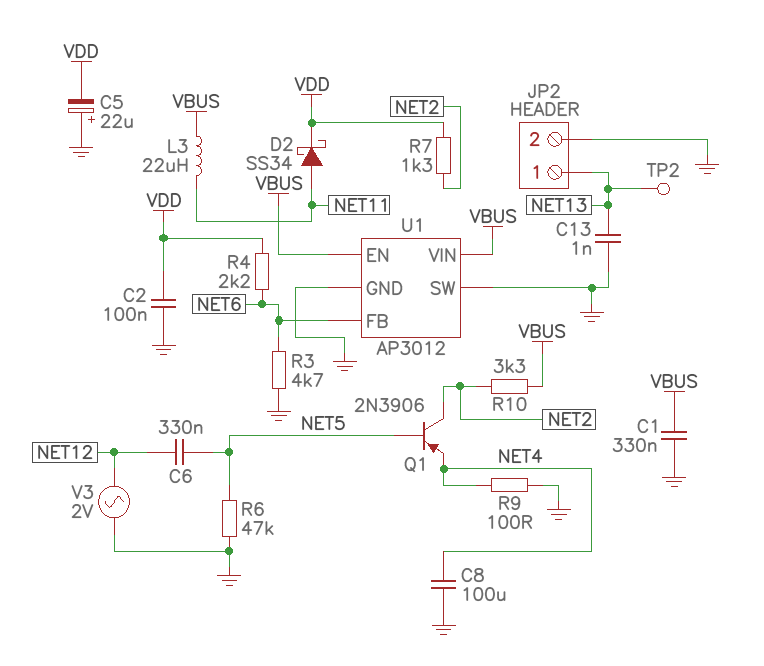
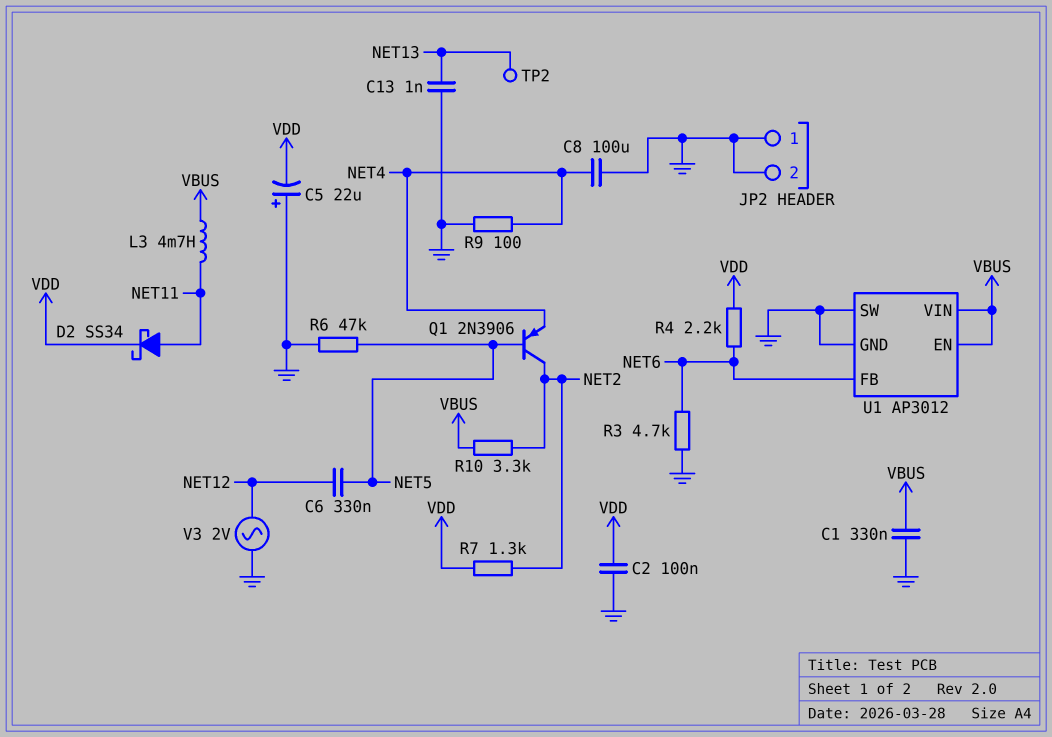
JP2 pin 1: NET13 -> GND
L3: 22uH (NET11, VBUS) -> 4.7mH (NET11, VBUS)

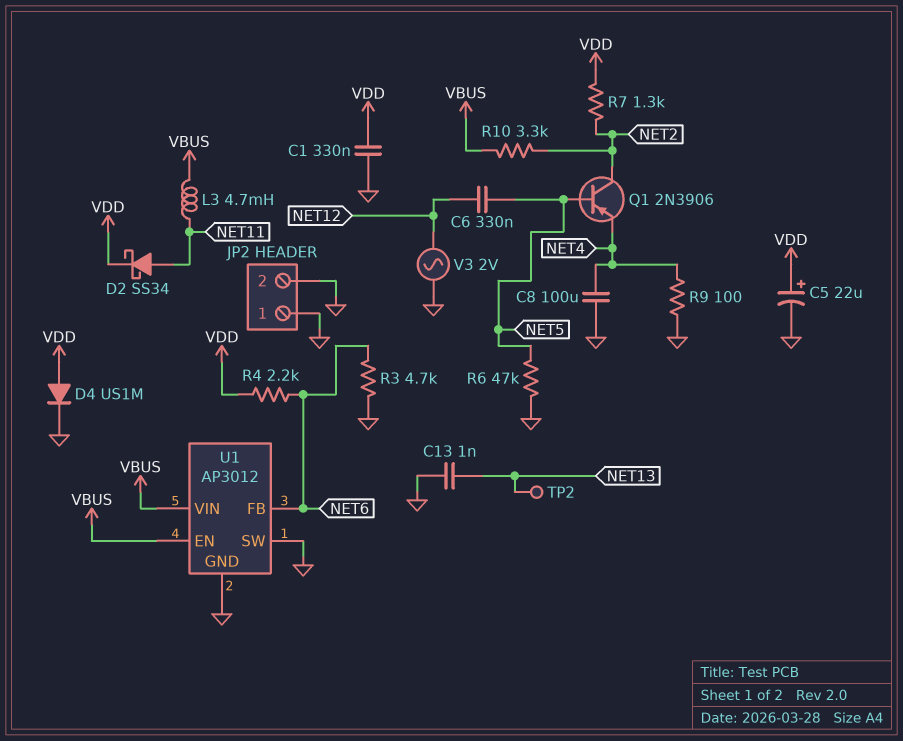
C1: 330nF (GND, VBUS) -> 330nF (GND, VDD)
C2: 100nF (GND, VDD) -> none
C5: 22uF (plus GND, minus VDD) -> 22uF (plus VDD, minus GND)
D4: none -> diode US1M (A VDD, K GND)

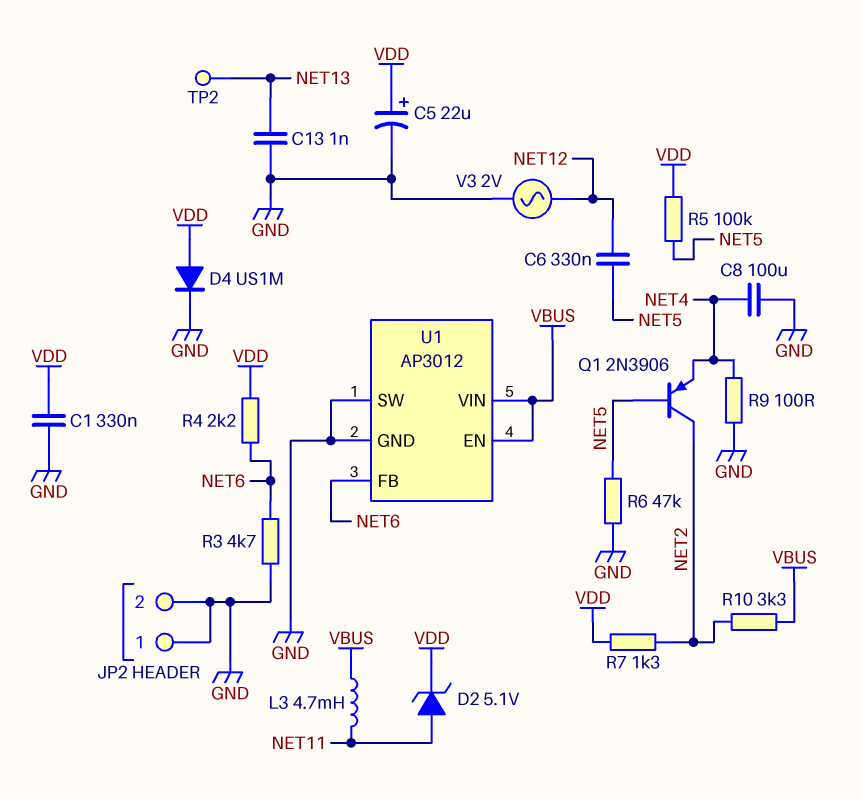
D2: schottky SS34 (A NET11, K VDD) -> zener 5.1V (A NET11, K VDD)
R5: none -> 100k (NET5, VDD)

